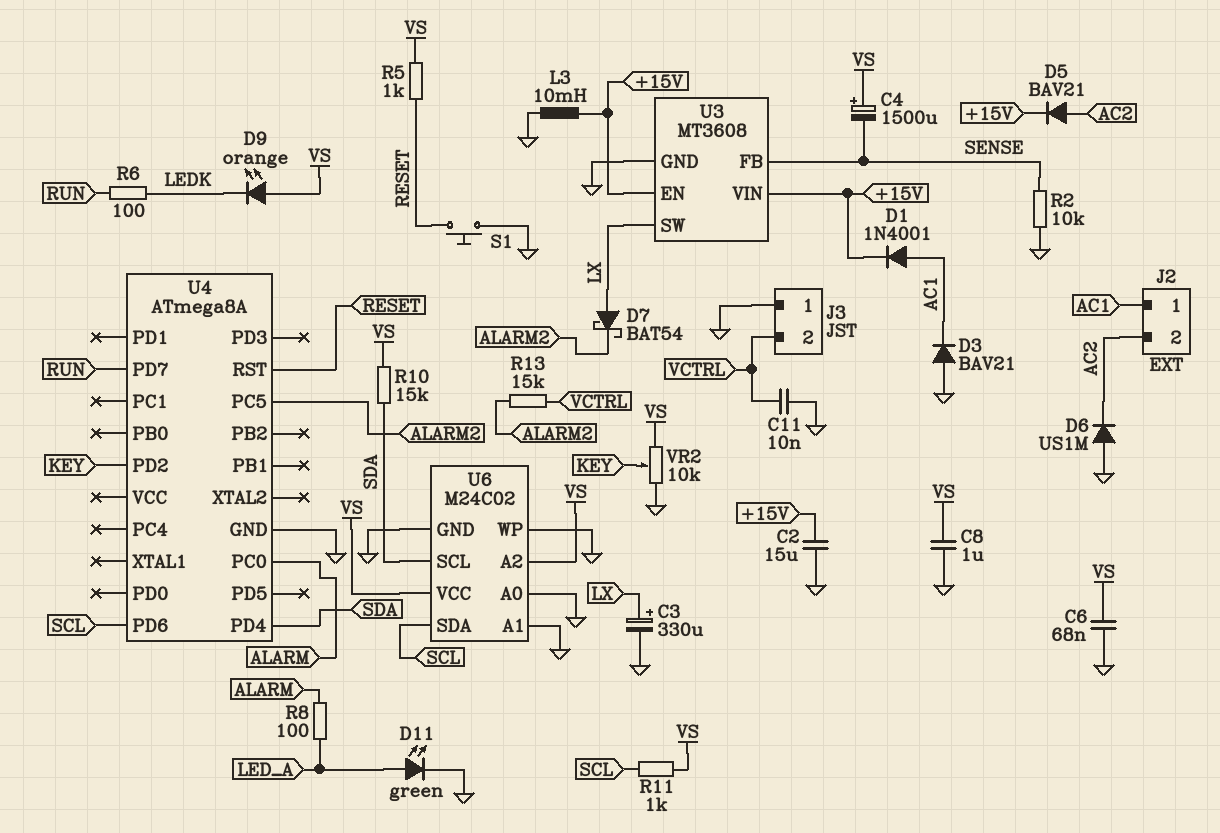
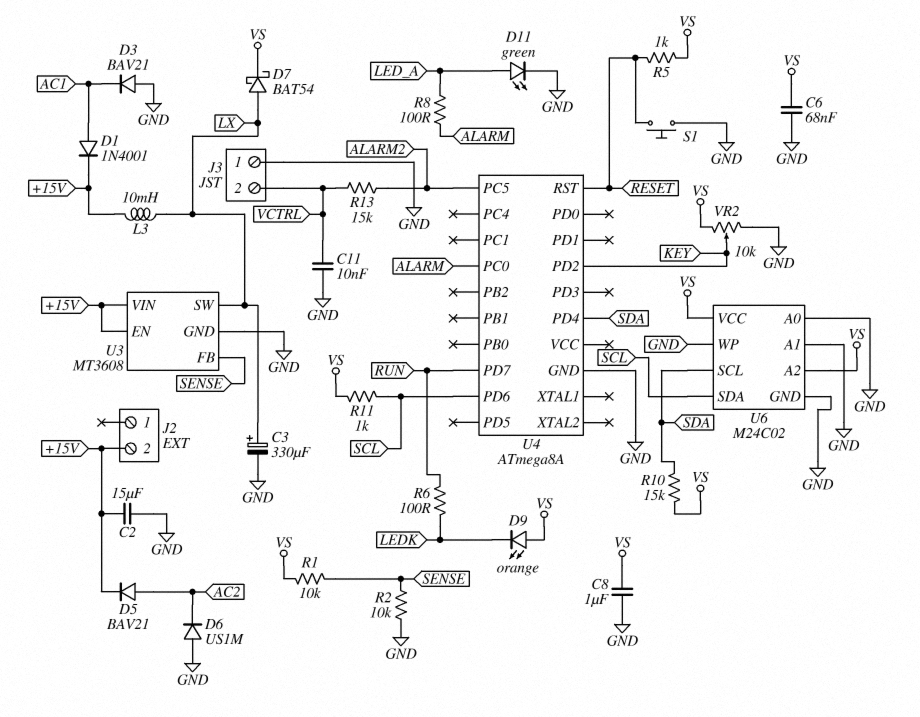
C4: 1500uF (plus VS, minus SENSE) -> none
D7: schottky BAT54 (A LX, K ALARM2) -> schottky BAT54 (A LX, K VS)
J2 pin 1: AC1 -> none
J2 pin 2: AC2 -> +15V
L3: 10mH (+15V, GND) -> 10mH (+15V, LX)
R1: none -> 10k (SENSE, VS)

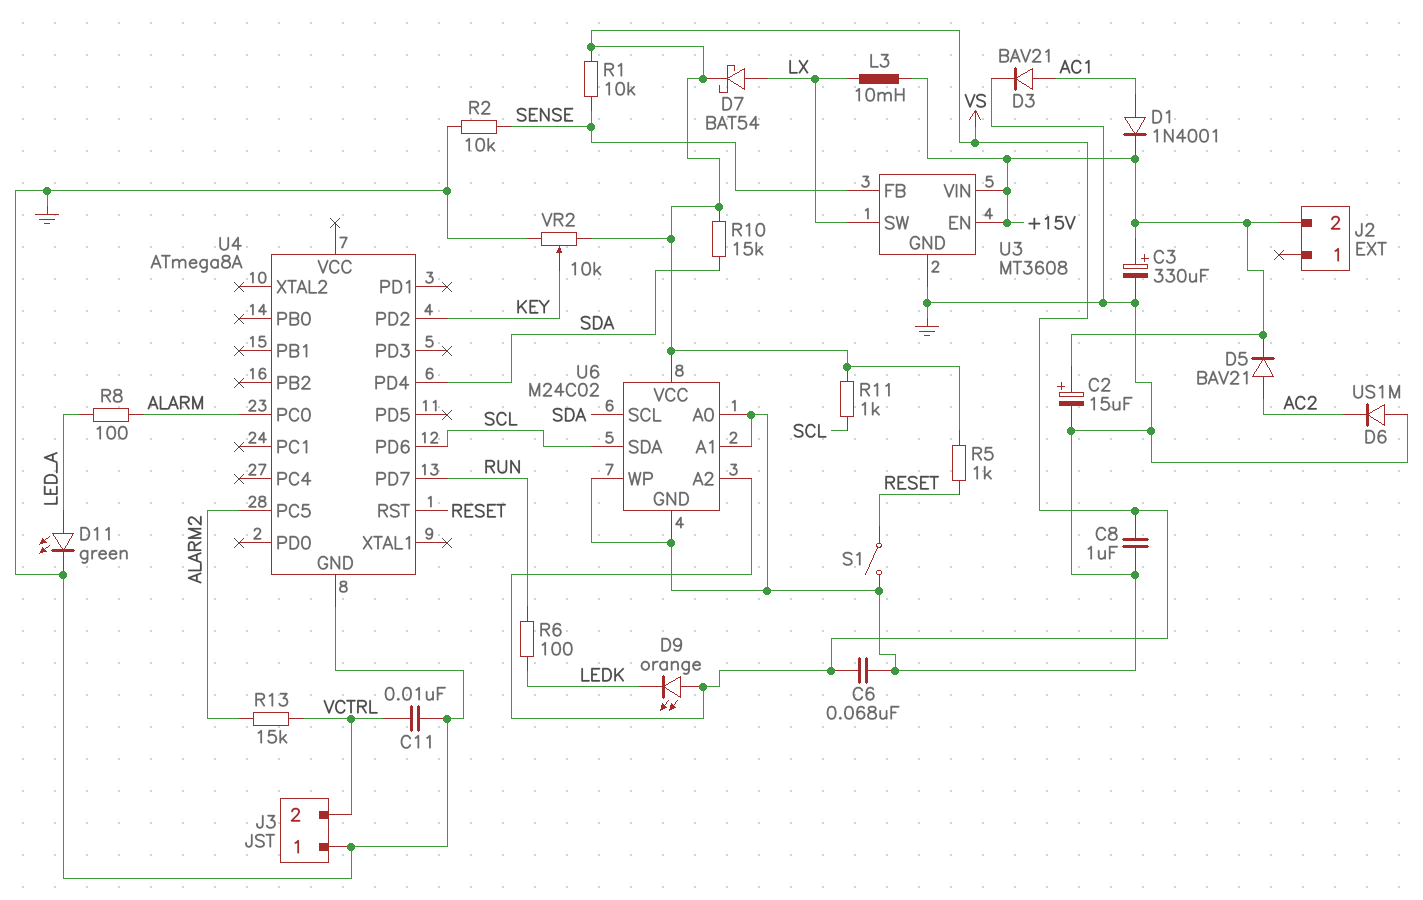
C2: 15uF (+15V, GND) -> 15uF (plus +15V, minus GND)
C3: 330uF (plus LX, minus GND) -> 330uF (plus +15V, minus GND)
D3: diode BAV21 (A GND, K AC1) -> diode BAV21 (A AC1, K GND)
S1: button (GND, RESET) -> switch (GND, RESET)

